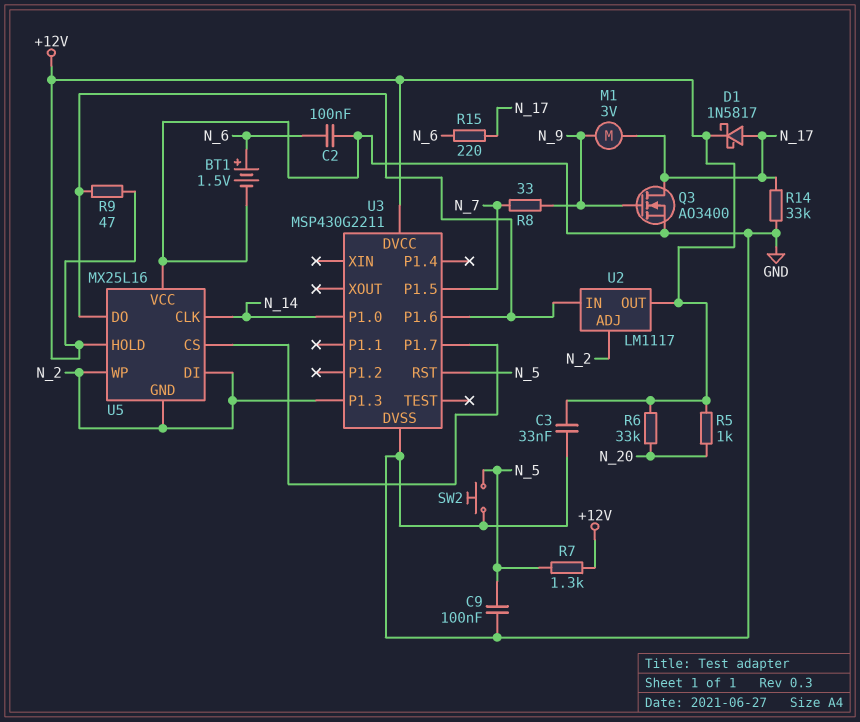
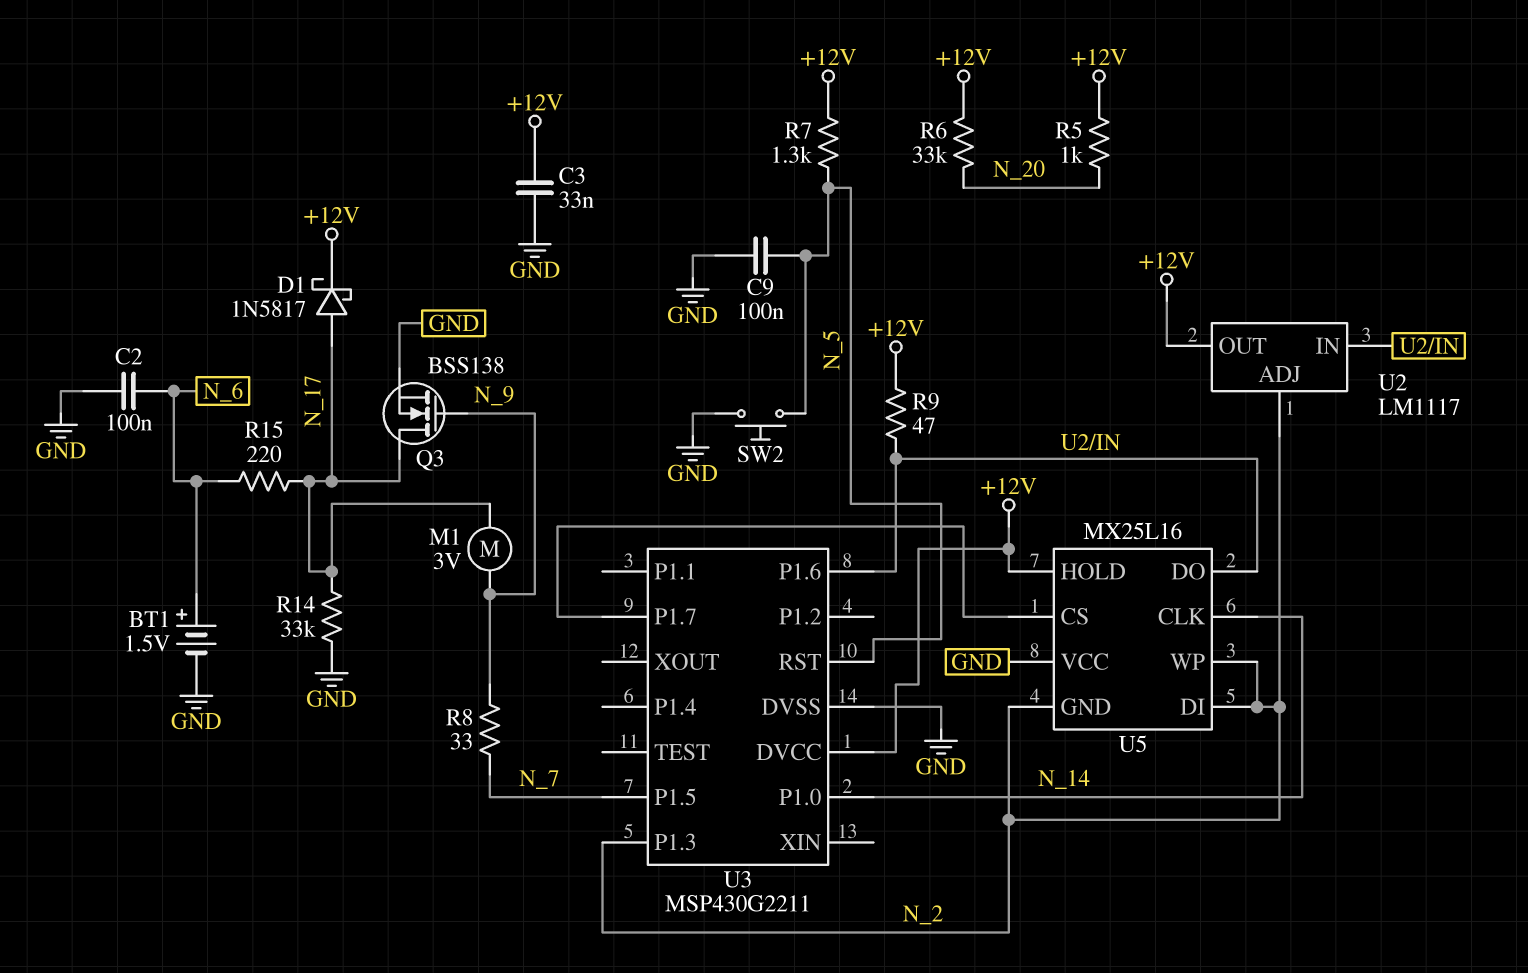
Q3: NMOS AO3400 (G N_9, D N_17, S GND) -> NMOS BSS138 (G N_9, D N_17, S GND)

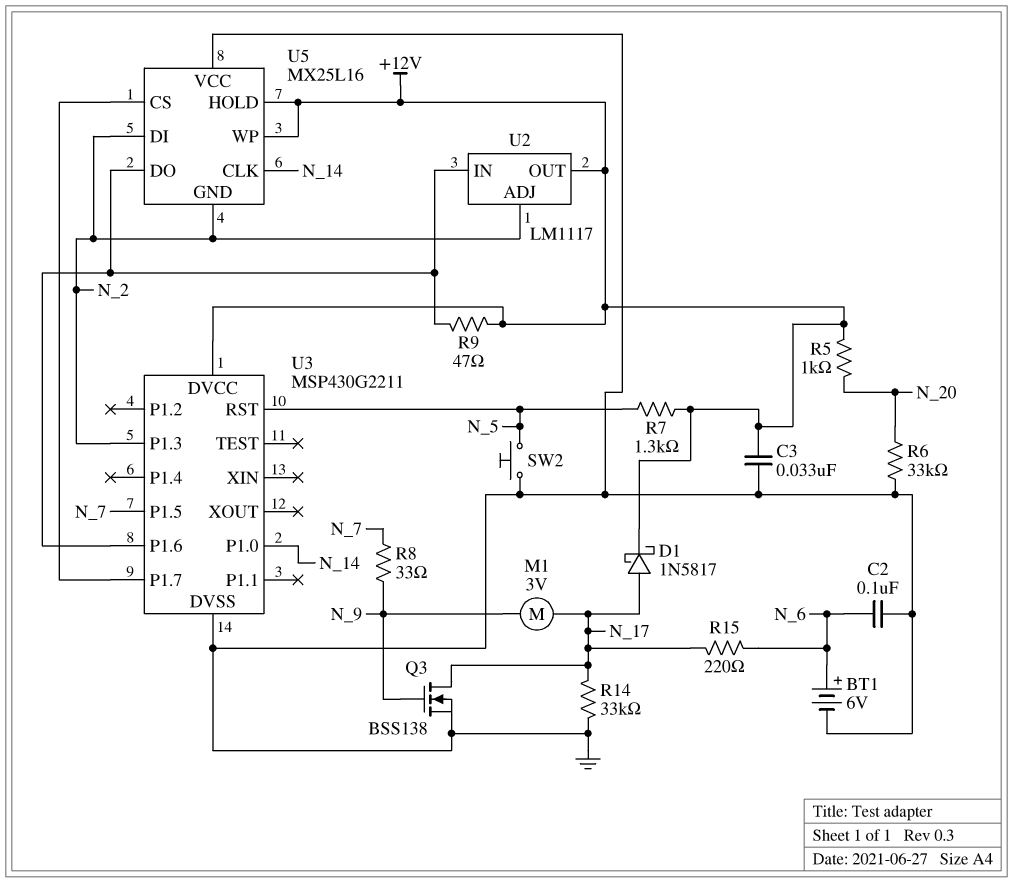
BT1: 1.5V (plus N_6, minus GND) -> 6V (plus N_6, minus GND)
C9: 100nF (GND, N_5) -> none
R6: 33k (+12V, N_20) -> 33k (GND, N_20)
U5 pin WP: N_2 -> +12V

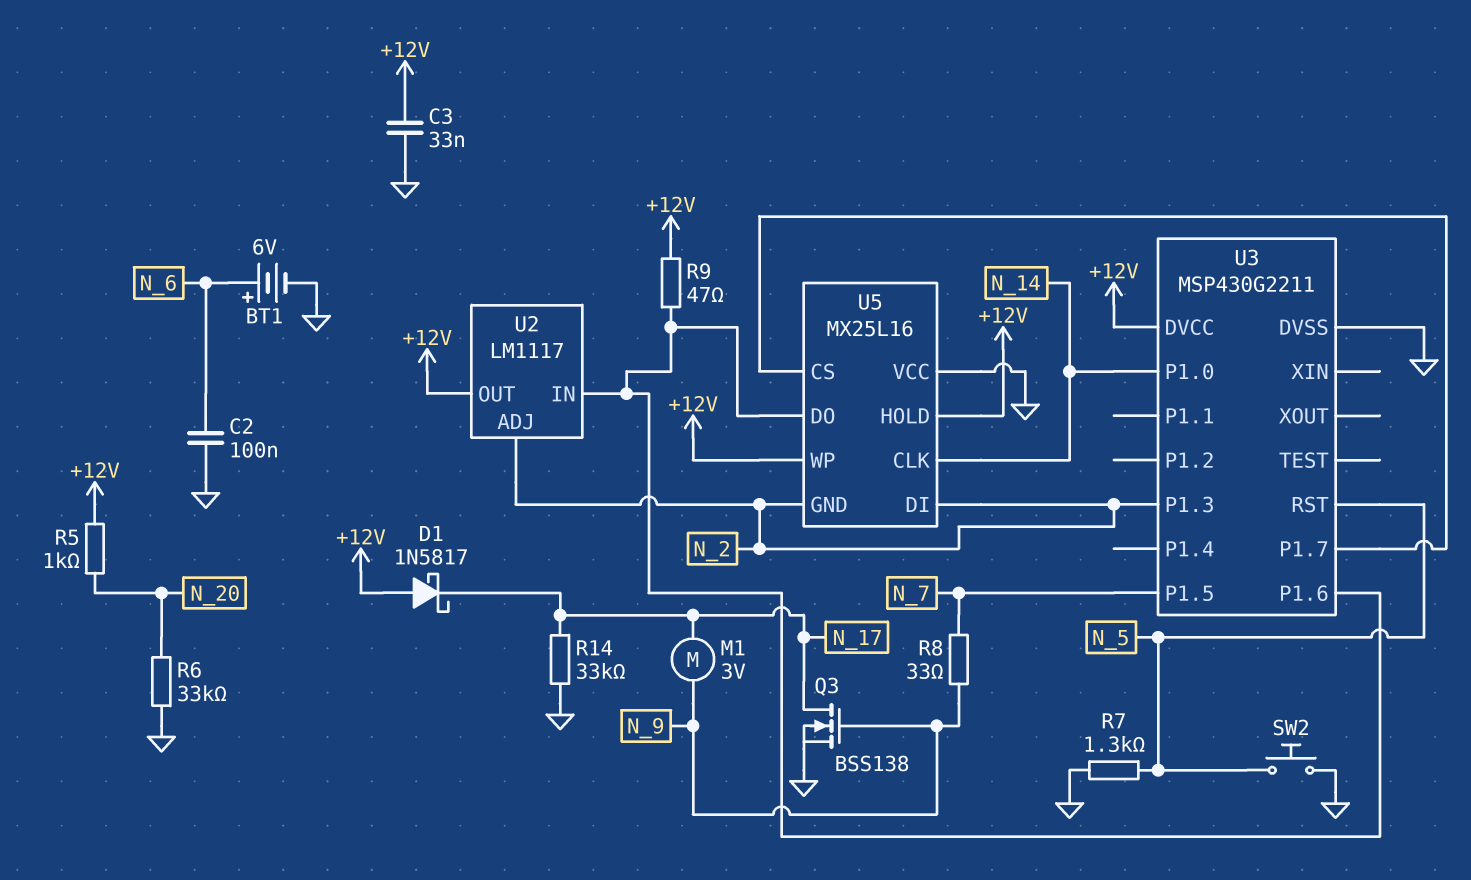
D1: schottky 1N5817 (A N_17, K +12V) -> schottky 1N5817 (A +12V, K N_17)
R7: 1.3k (+12V, N_5) -> 1.3k (GND, N_5)
R15: 220 (N_6, N_17) -> none

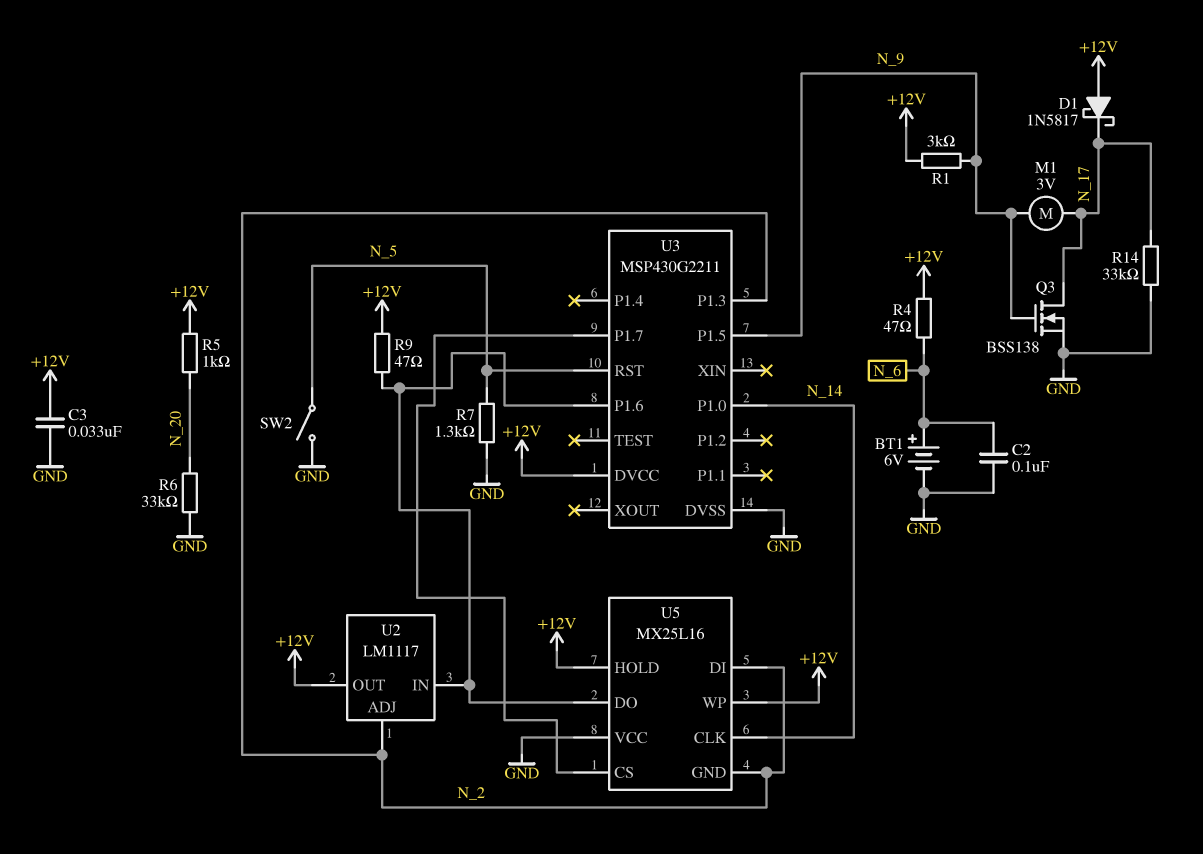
R1: none -> 3k (+12V, N_9)
R4: none -> 47 (+12V, N_6)
R8: 33 (N_7, N_9) -> none
SW2: button (GND, N_5) -> switch (GND, N_5)
U3 pin P1.5: N_7 -> N_9

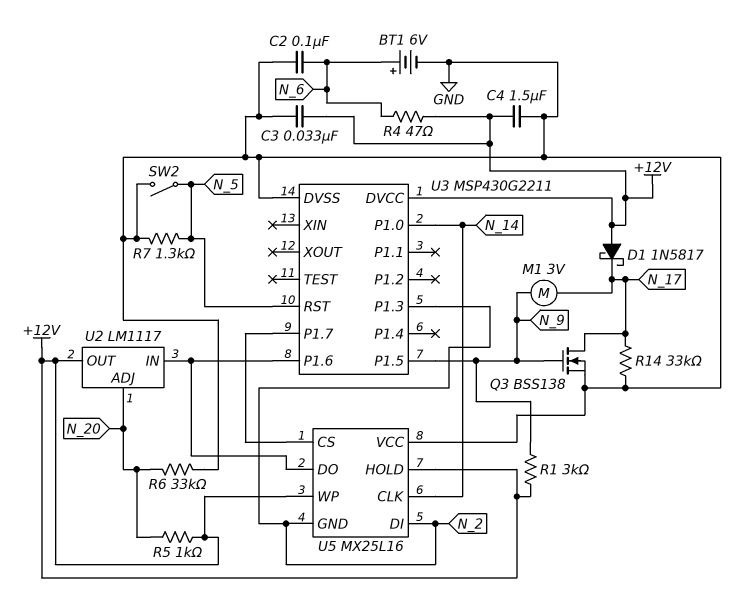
C4: none -> 1.5uF (+12V, GND)
R9: 47 (+12V, U2/IN) -> none
U2 pin ADJ: N_2 -> N_20

